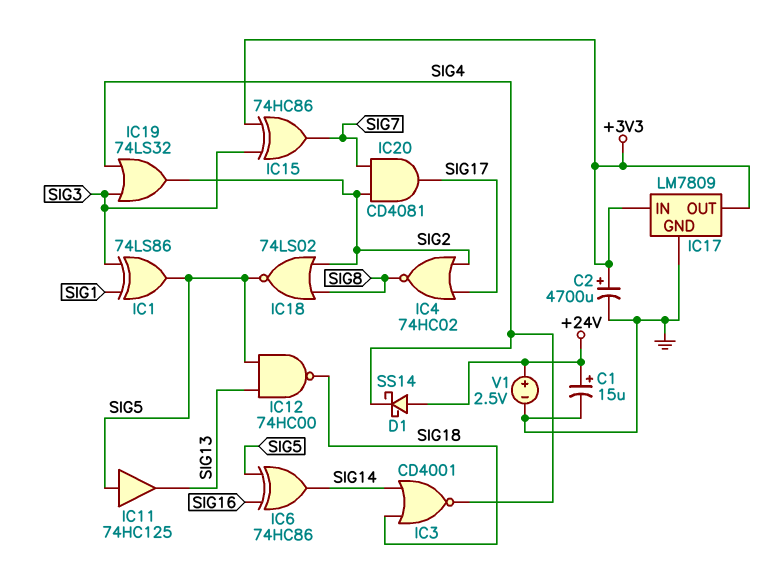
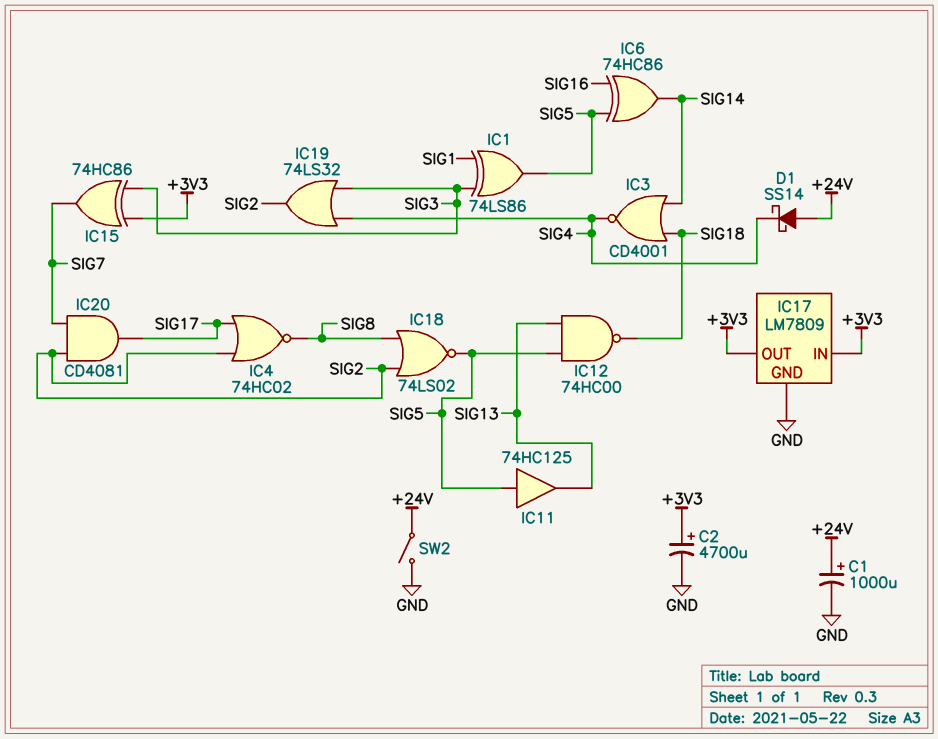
C1: 15uF (plus +24V, minus GND) -> 1000uF (plus +24V, minus GND)
SW2: none -> switch (+24V, GND)
V1: 2.5V (plus +24V, minus GND) -> none

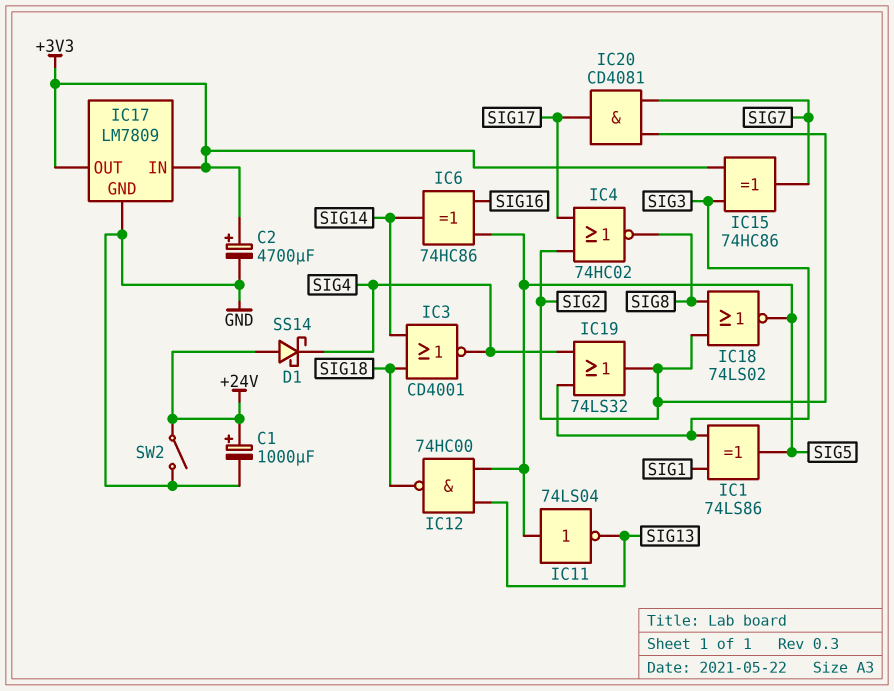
IC11: buffer 74HC125 (in SIG5, out SIG13) -> NOT 74LS04 (in SIG5, out SIG13)

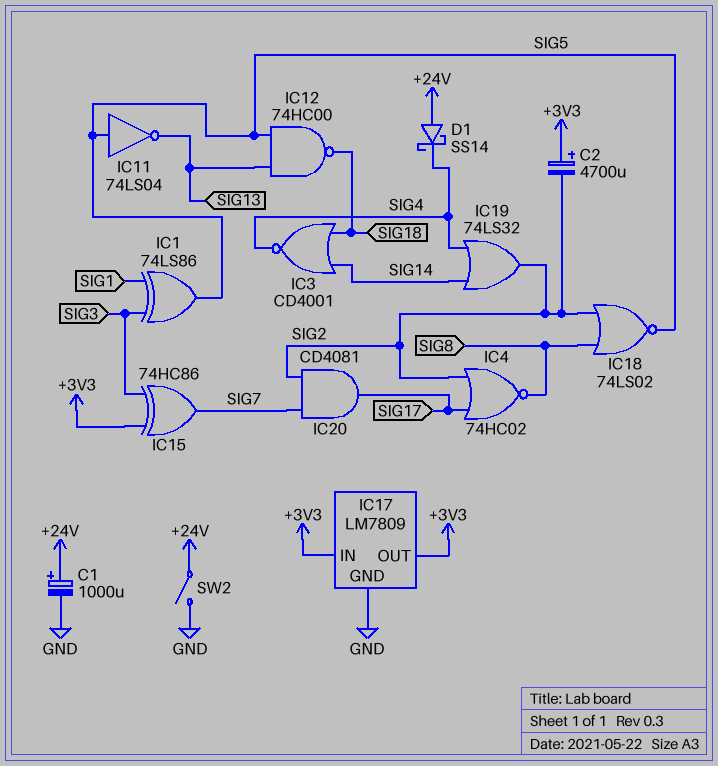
C2: 4700uF (plus +3V3, minus GND) -> 4700uF (plus +3V3, minus SIG2)
IC6: XOR 74HC86 (in SIG5, in SIG16, out SIG14) -> none
IC19: OR 74LS32 (in SIG3, in SIG4, out SIG2) -> OR 74LS32 (in SIG4, in SIG14, out SIG2)

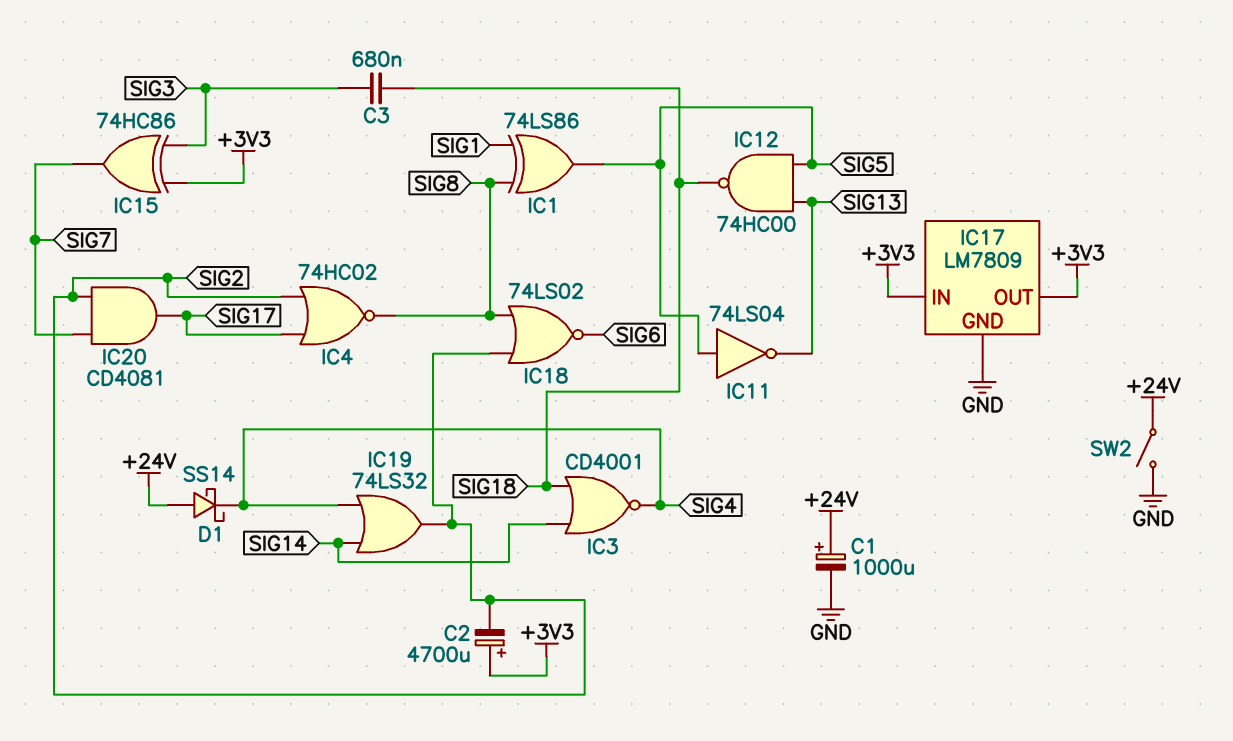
C3: none -> 680nF (SIG3, SIG18)
IC1: XOR 74LS86 (in SIG1, in SIG3, out SIG5) -> XOR 74LS86 (in SIG1, in SIG8, out SIG5)
IC18: NOR 74LS02 (in SIG2, in SIG8, out SIG5) -> NOR 74LS02 (in SIG2, in SIG8, out SIG6)

